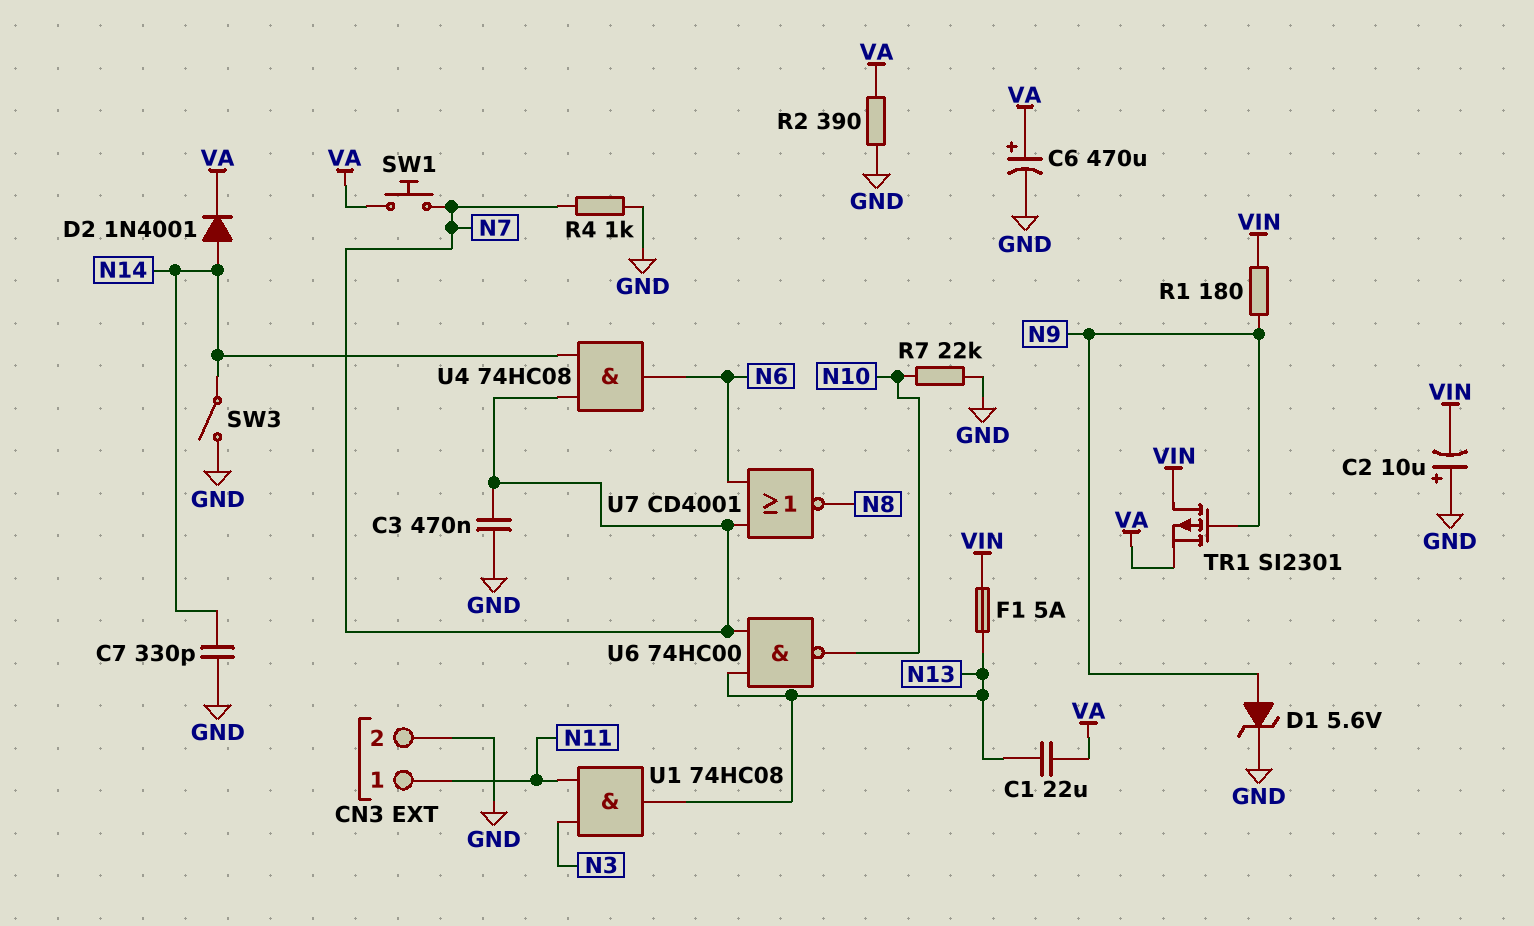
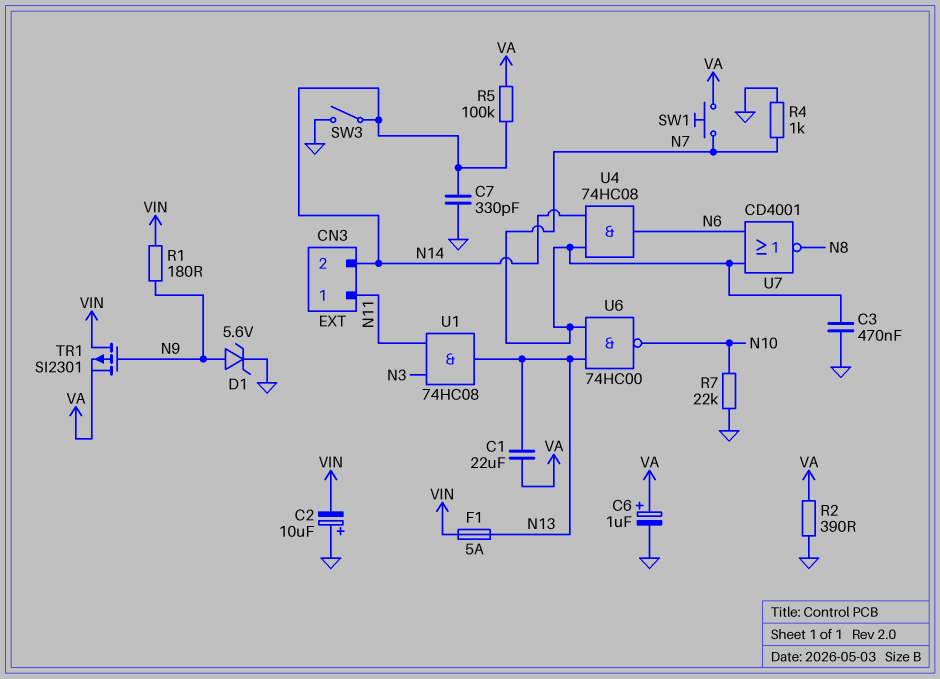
C6: 470uF (plus VA, minus GND) -> 1uF (plus VA, minus GND)
CN3 pin 2: GND -> N14
D2: diode 1N4001 (A N14, K VA) -> none
R5: none -> 100k (N14, VA)

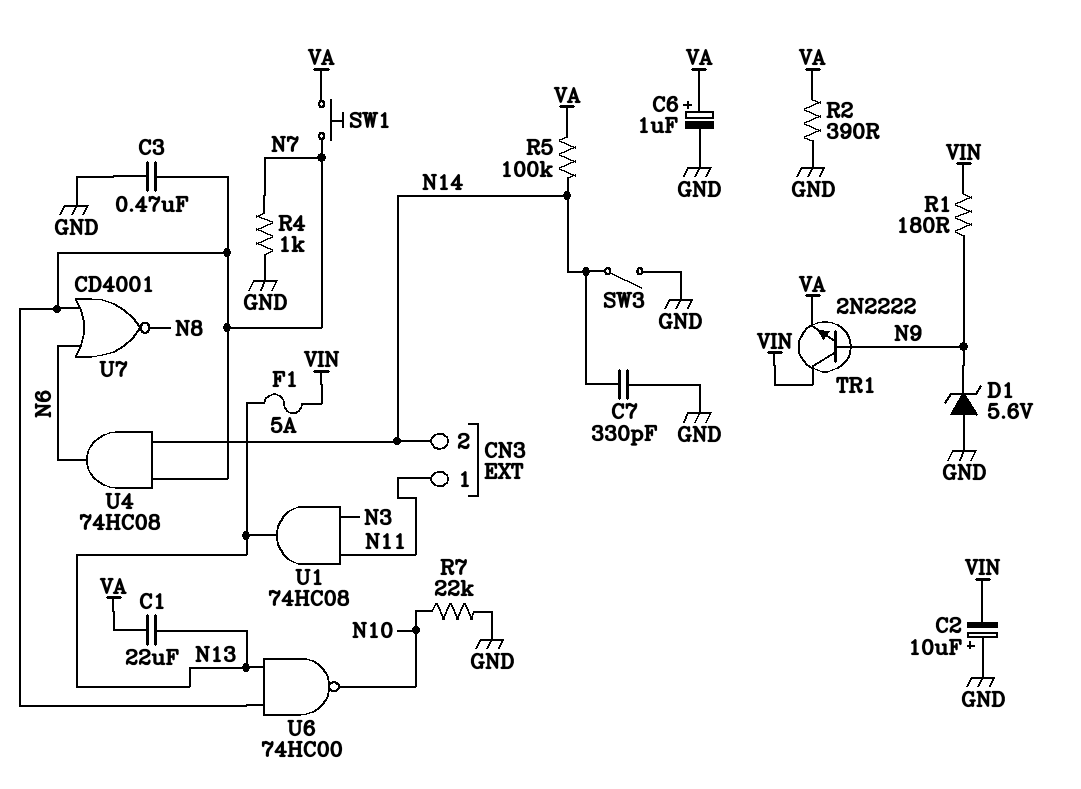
D1: zener 5.6V (A N9, K GND) -> zener 5.6V (A GND, K N9)
TR1: PMOS SI2301 (G N9, D VIN, S VA) -> NPN 2N2222 (B N9, C VIN, E VA)

